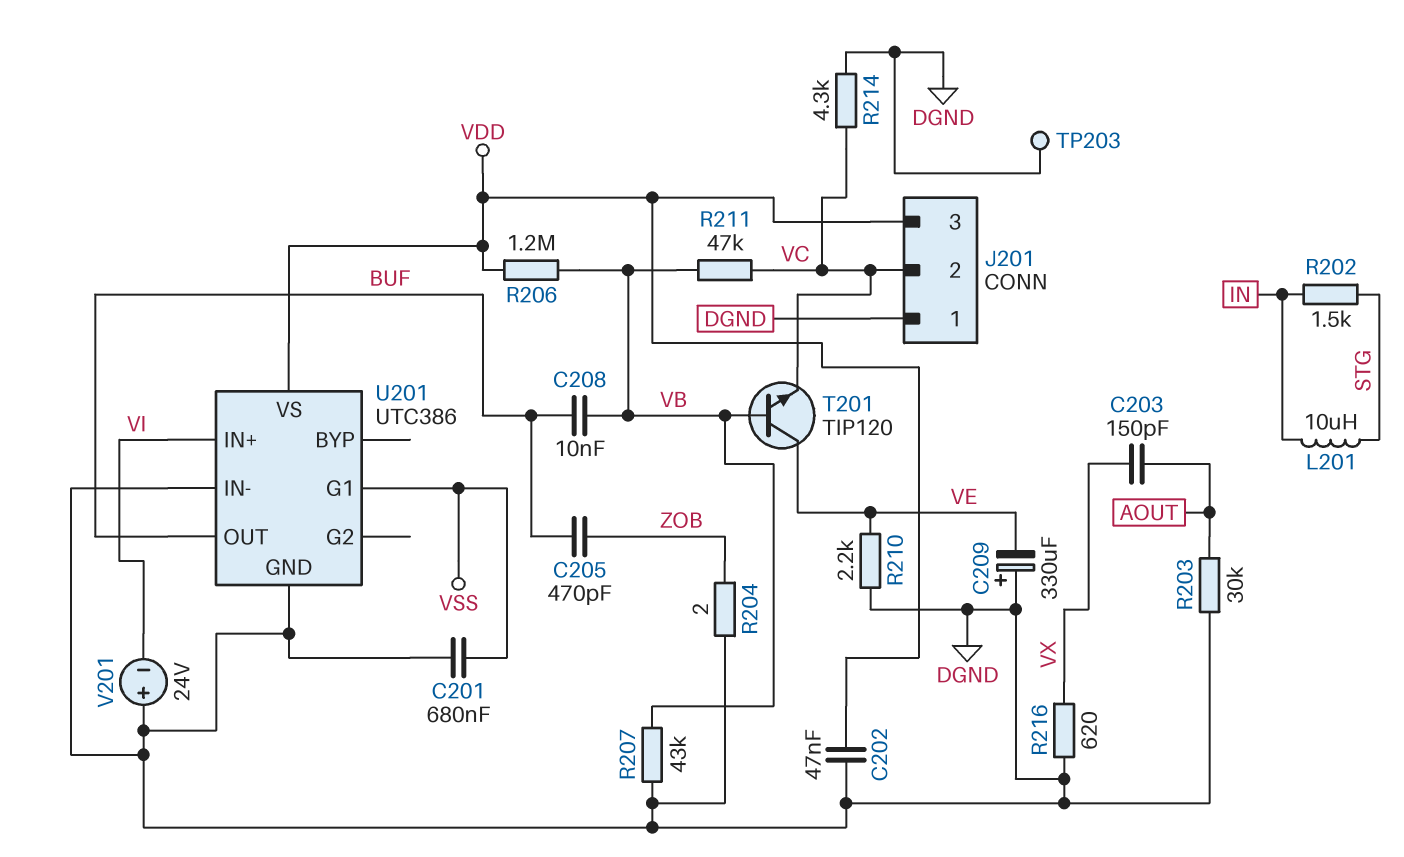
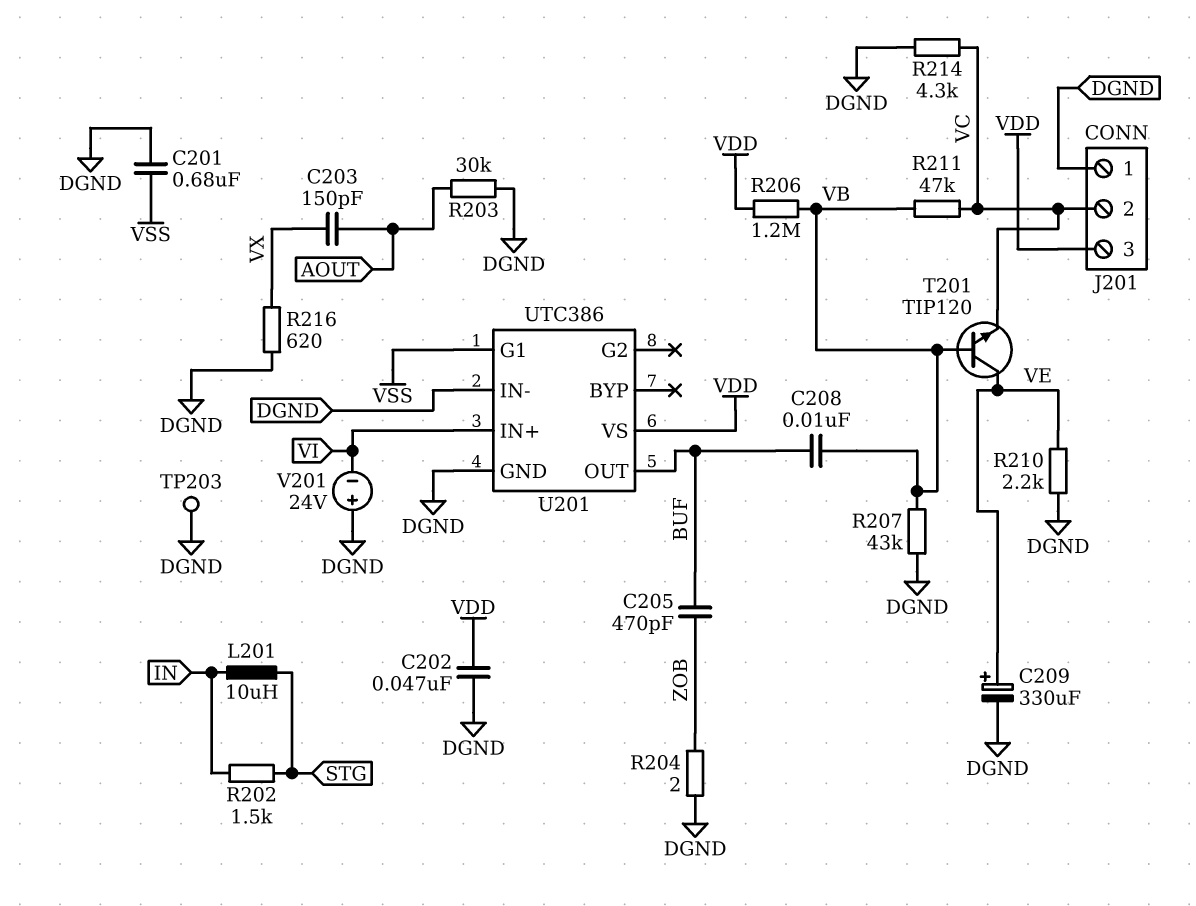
C209: 330uF (plus DGND, minus VE) -> 330uF (plus VE, minus DGND)

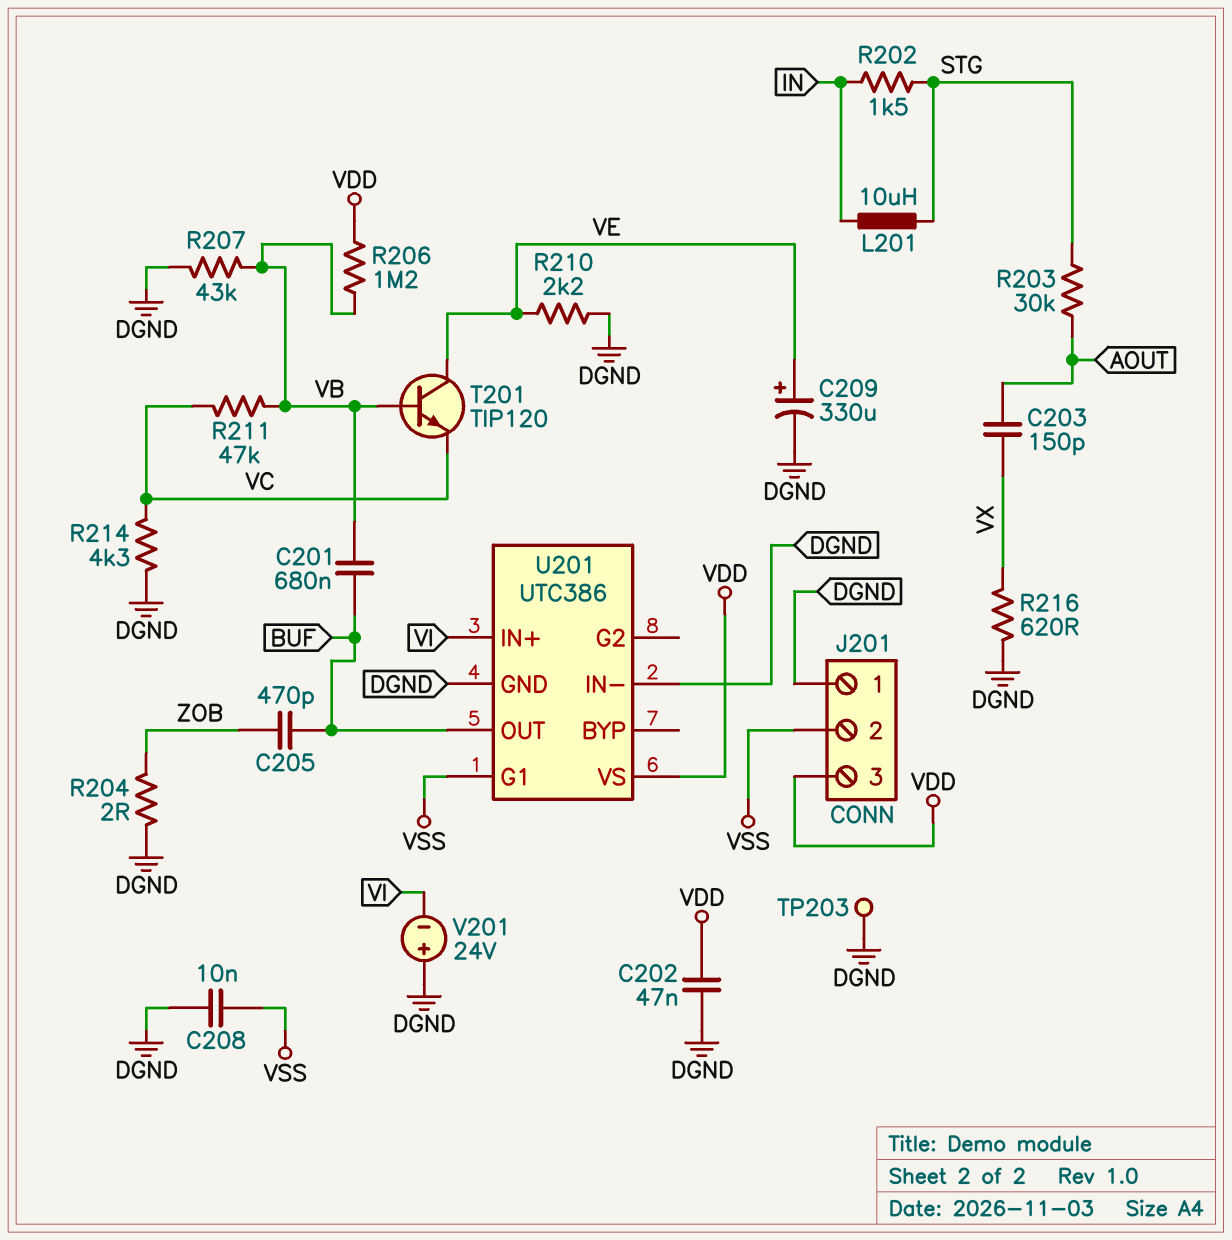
C201: 680nF (DGND, VSS) -> 680nF (BUF, VB)
C208: 10nF (BUF, VB) -> 10nF (DGND, VSS)
J201 pin 2: VC -> VSS
R203: 30k (AOUT, DGND) -> 30k (AOUT, STG)

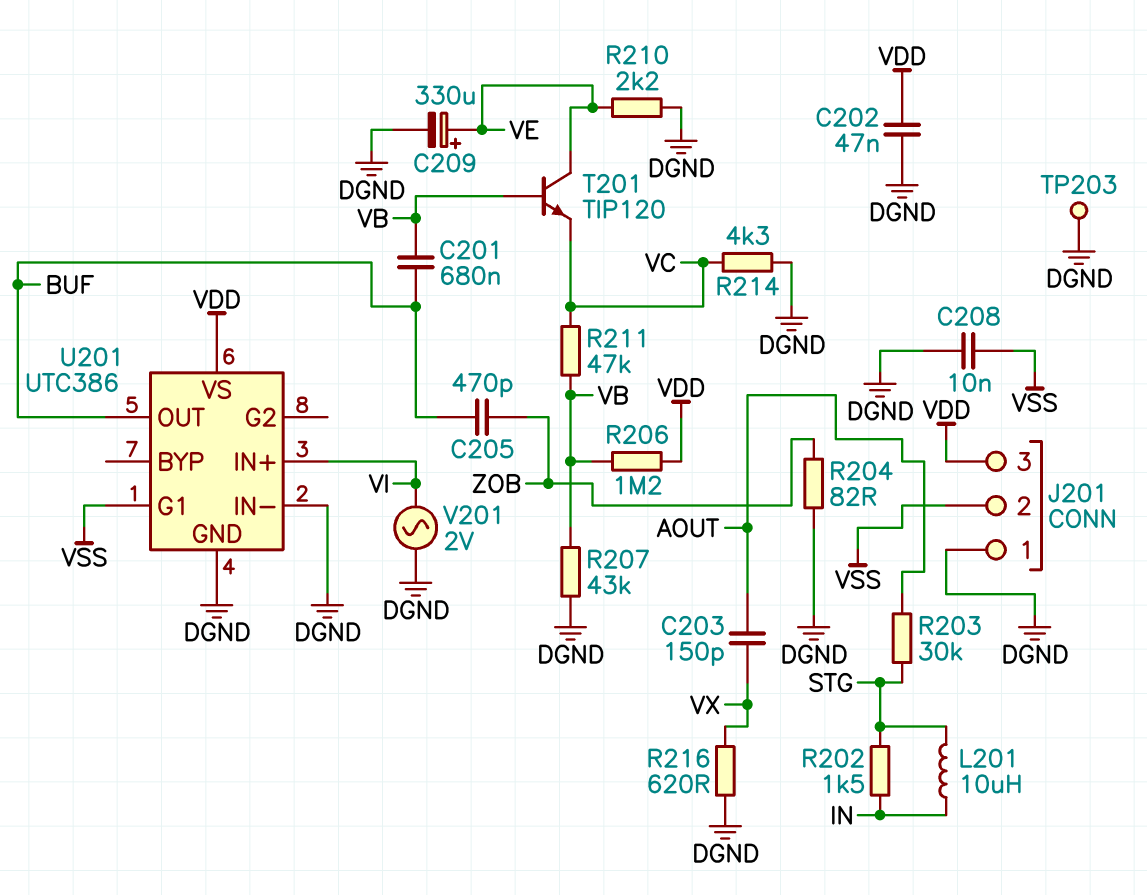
R204: 2 (DGND, ZOB) -> 82 (DGND, ZOB)
V201: 24V (plus DGND, minus VI) -> AC 2V (DGND, VI)

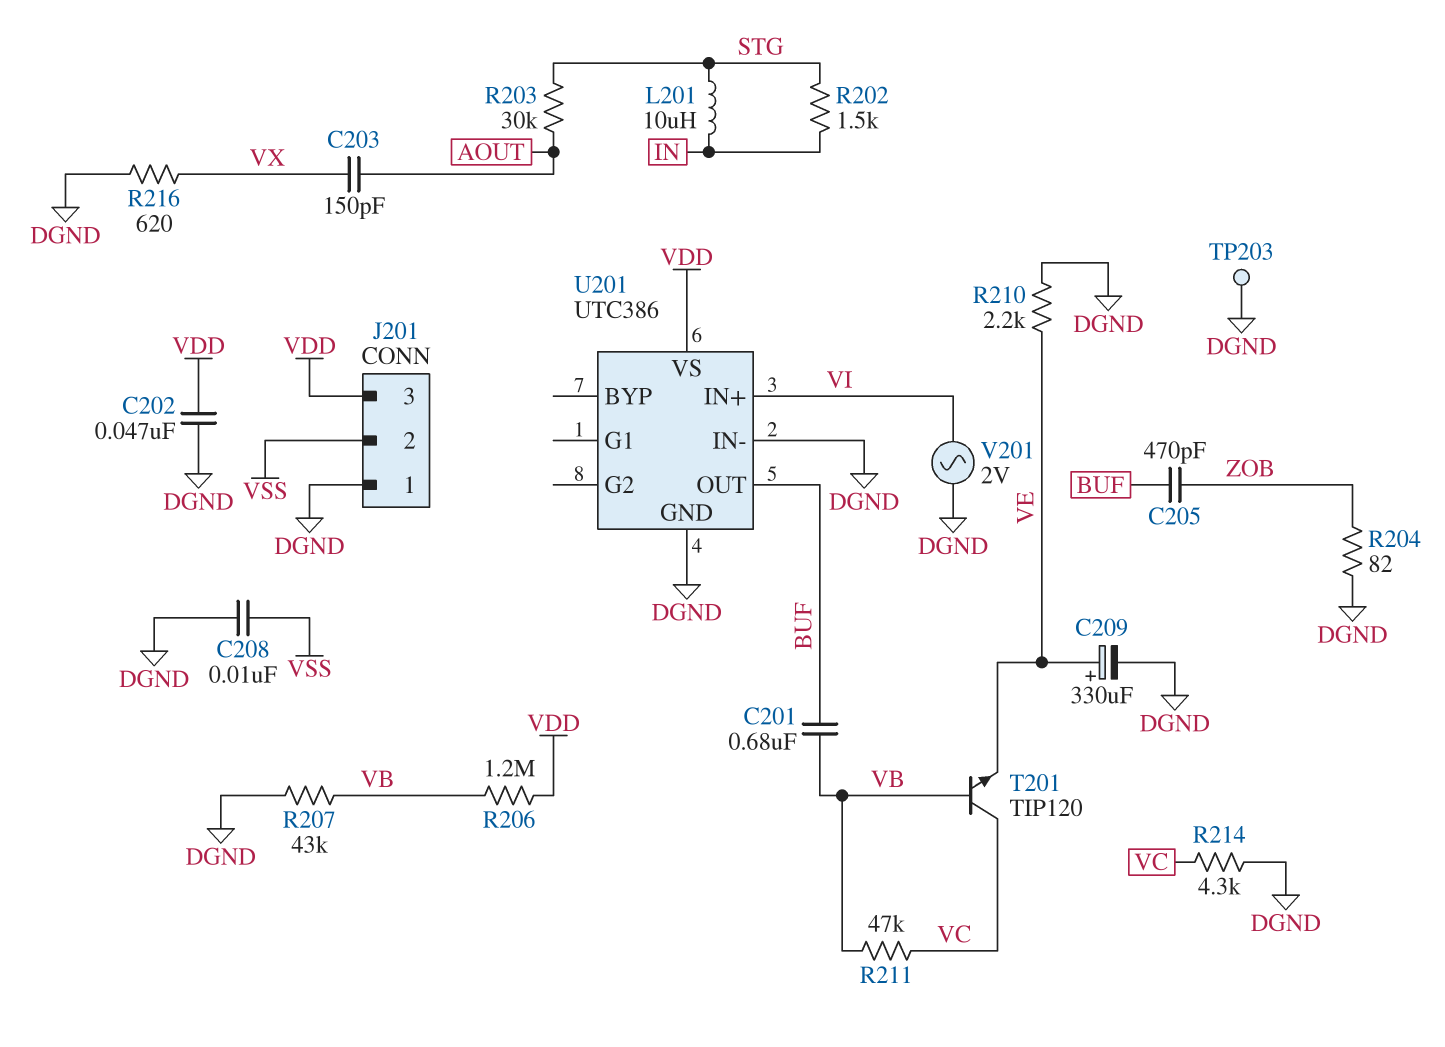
T201: NPN TIP120 (B VB, C VE, E VC) -> NPN TIP120 (B VB, C VC, E VE)
U201 pin G1: VSS -> none

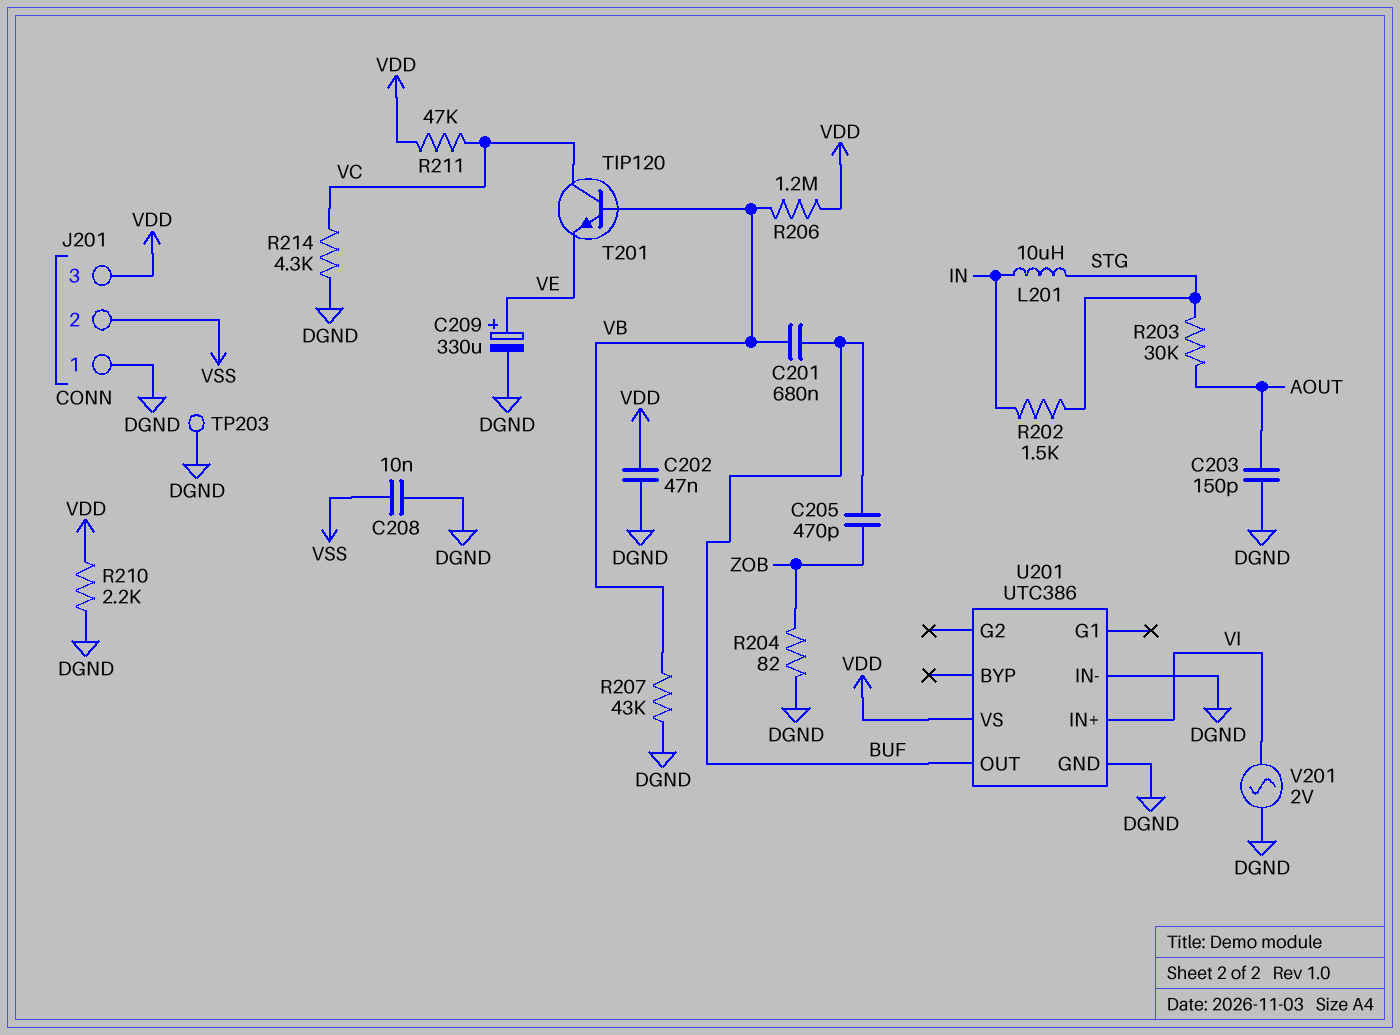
C203: 150pF (AOUT, VX) -> 150pF (AOUT, DGND)
R210: 2.2k (DGND, VE) -> 2.2k (DGND, VDD)
R211: 47k (VB, VC) -> 47k (VC, VDD)
R216: 620 (DGND, VX) -> none

